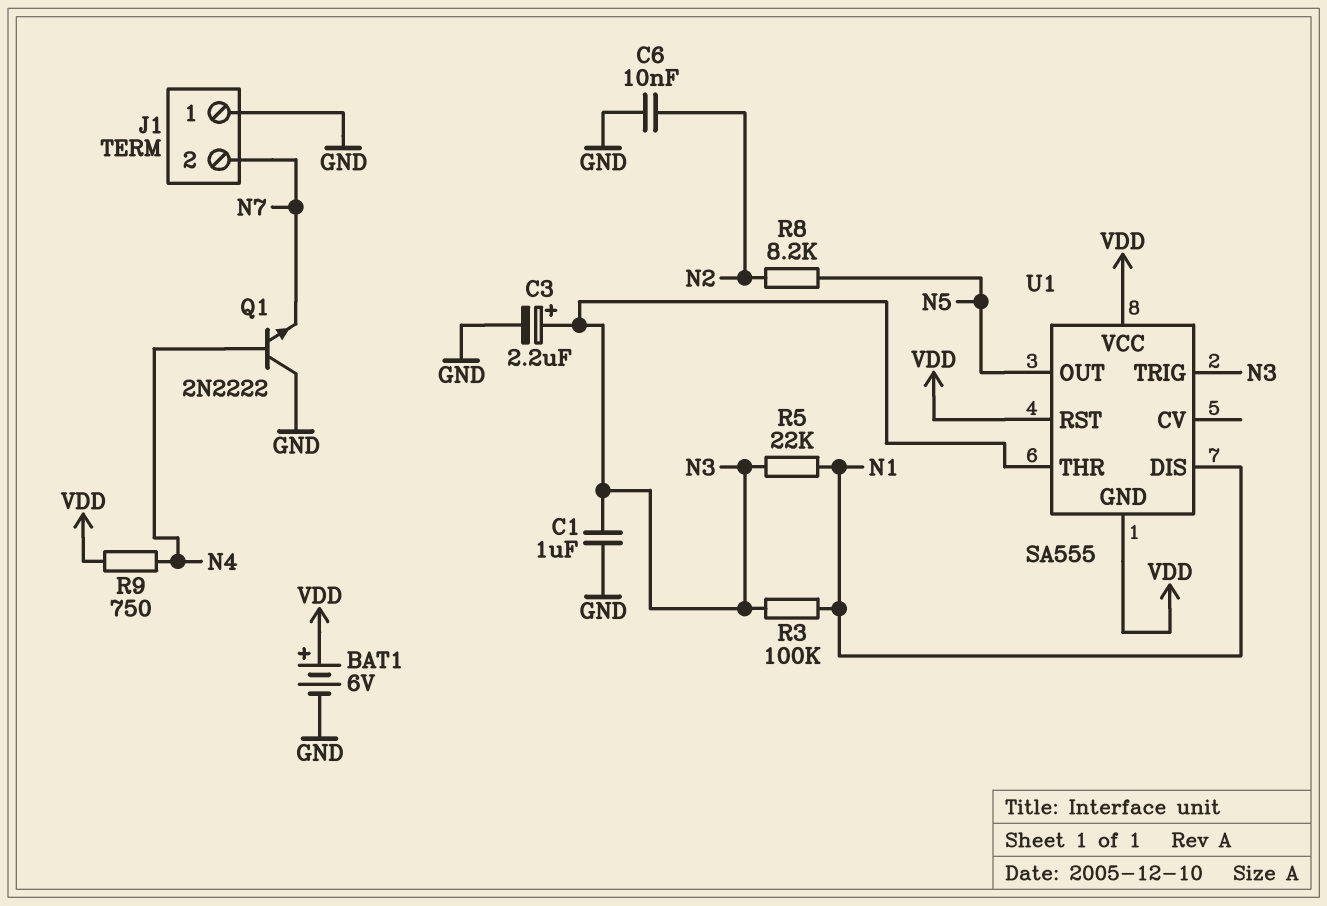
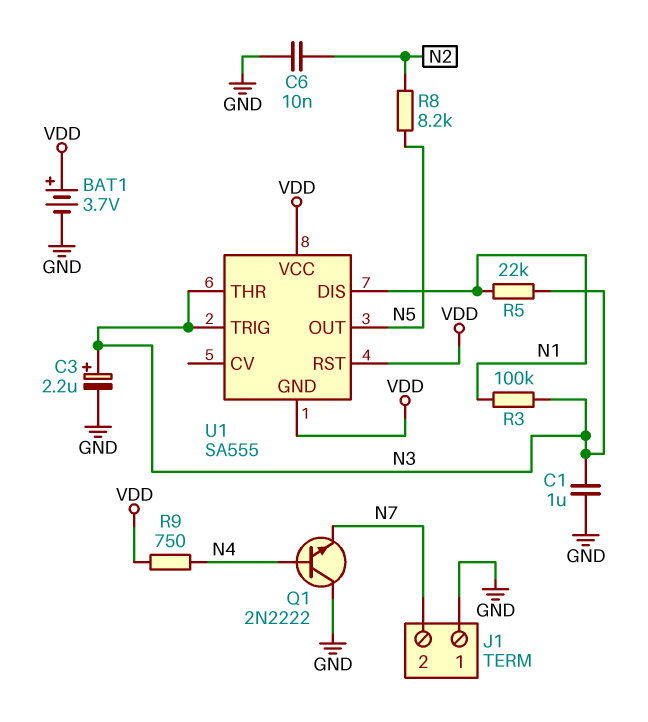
BAT1: 6V (plus VDD, minus GND) -> 3.7V (plus VDD, minus GND)

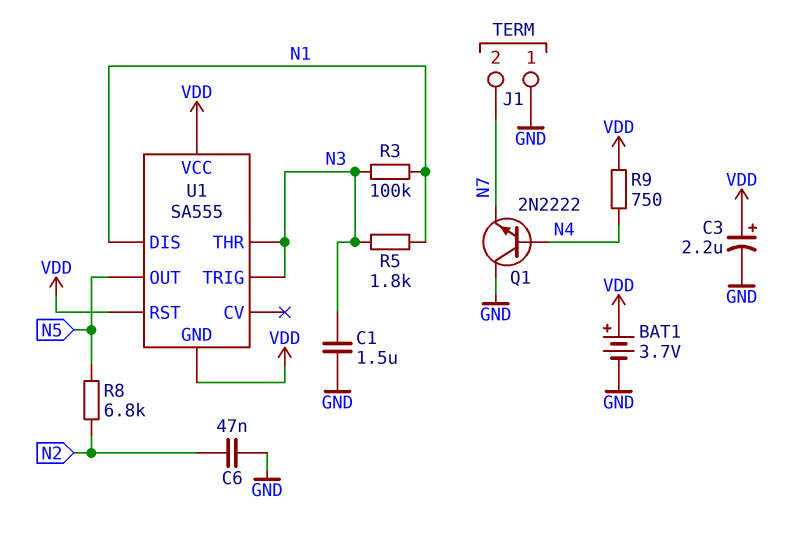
C1: 1uF (GND, N3) -> 1.5uF (GND, N3)
C3: 2.2uF (plus N3, minus GND) -> 2.2uF (plus VDD, minus GND)
C6: 10nF (GND, N2) -> 47nF (GND, N2)
R5: 22k (N1, N3) -> 1.8k (N1, N3)
R8: 8.2k (N2, N5) -> 6.8k (N2, N5)

